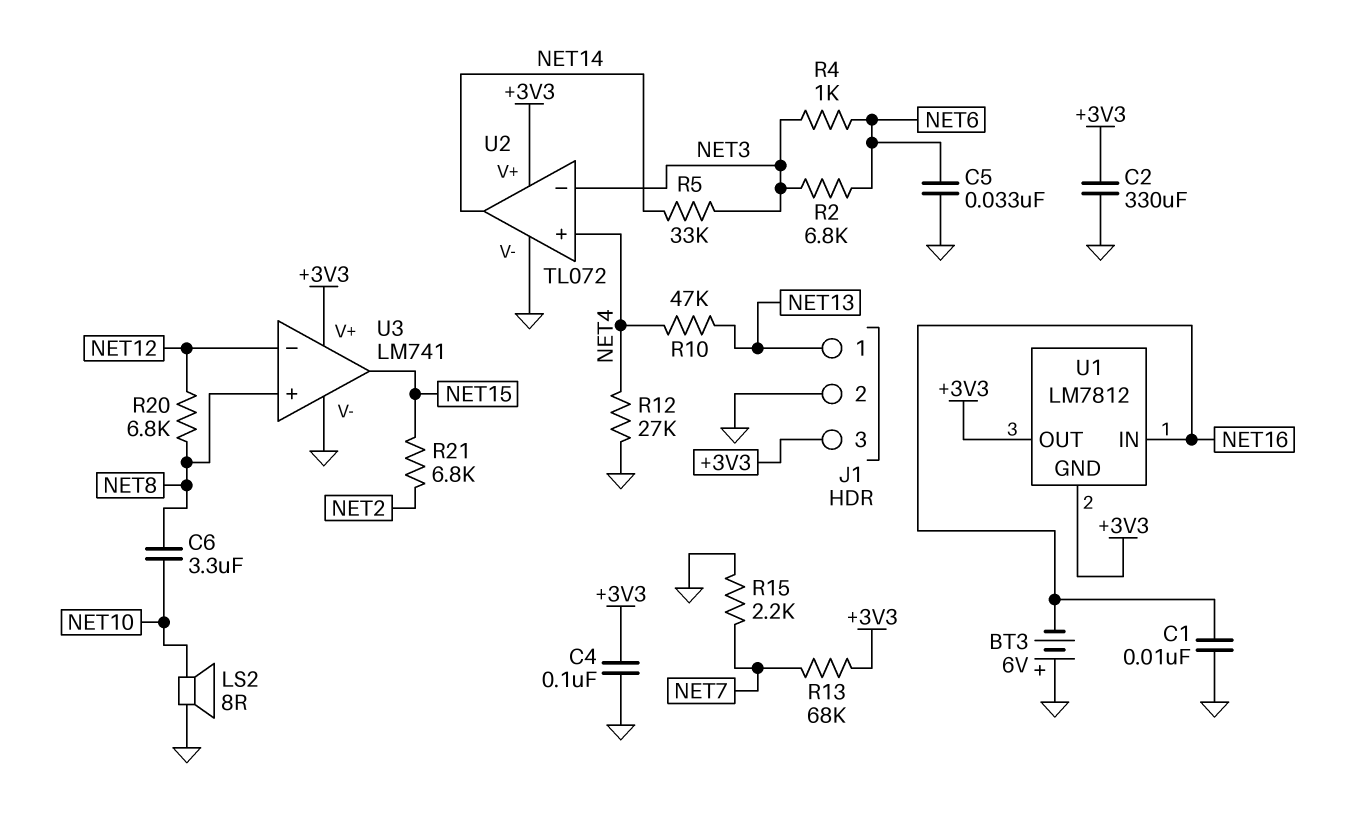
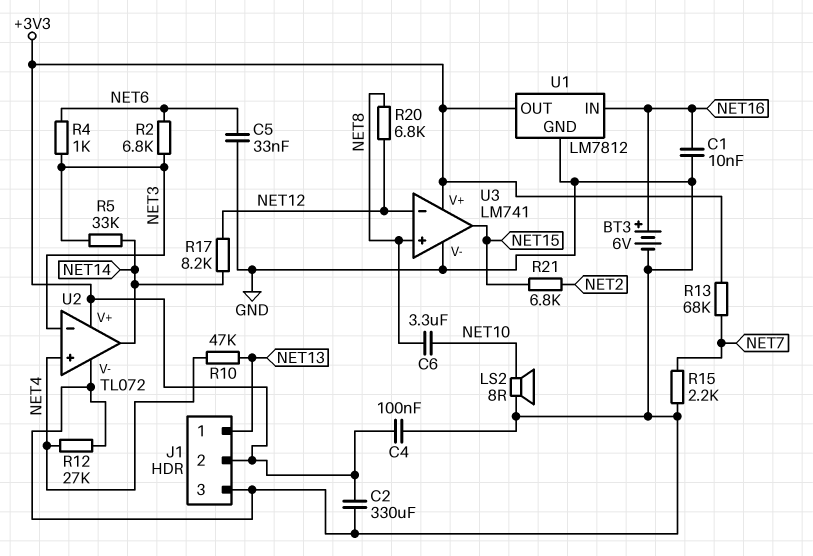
BT3: 6V (plus GND, minus NET16) -> 6V (plus NET16, minus GND)
J1 pin 2: GND -> +3V3
J1 pin 3: +3V3 -> GND
R17: none -> 8.2k (NET12, NET14)
U1 pin GND: +3V3 -> GND

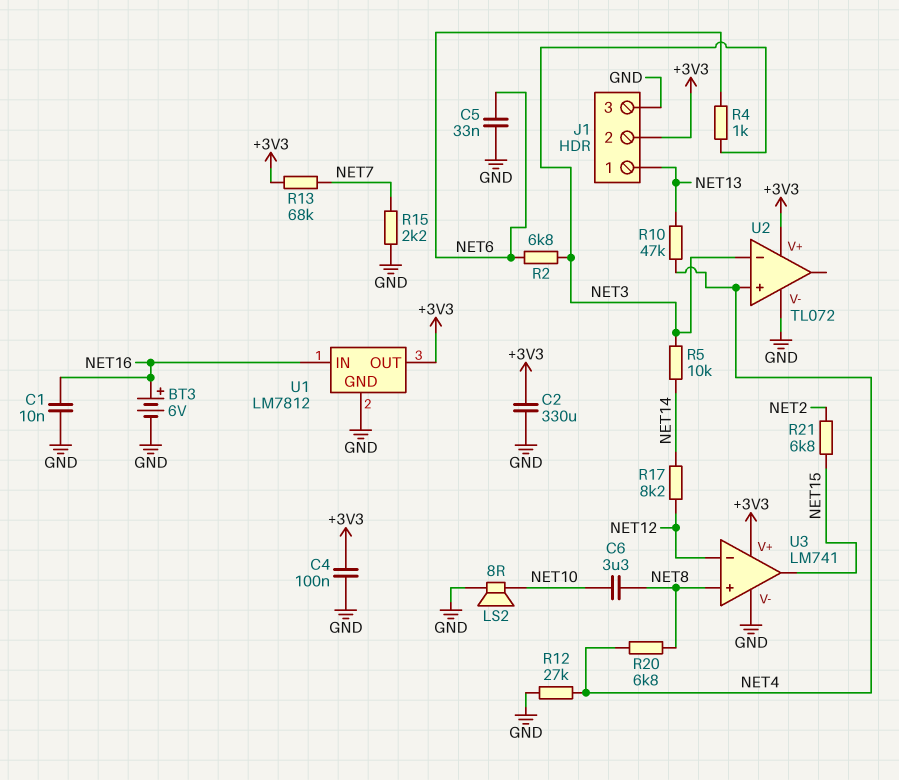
R5: 33k (NET3, NET14) -> 10k (NET3, NET14)
R20: 6.8k (NET8, NET12) -> 6.8k (NET4, NET8)
U2 pin out: NET14 -> none

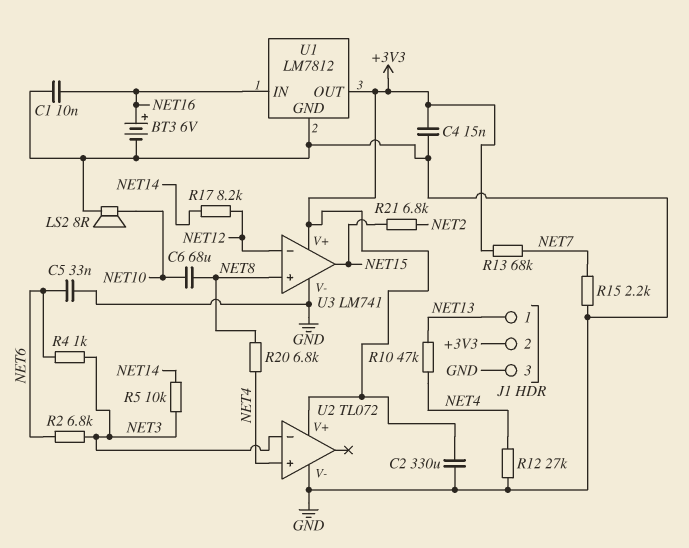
C4: 100nF (+3V3, GND) -> 15nF (+3V3, GND)
C6: 3.3uF (NET8, NET10) -> 68uF (NET8, NET10)

